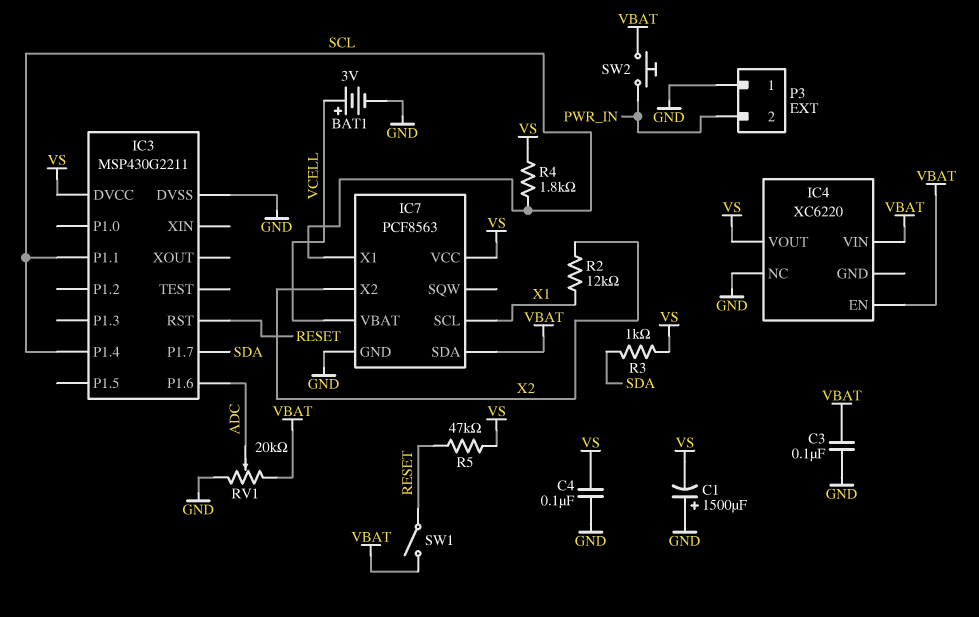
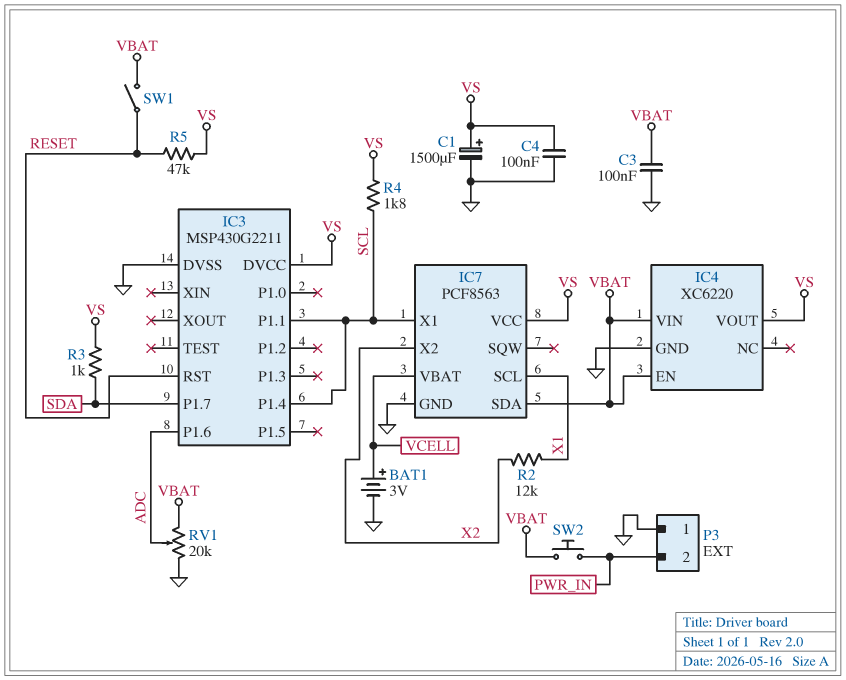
C1: 1500uF (plus GND, minus VS) -> 1500uF (plus VS, minus GND)
IC4 pin GND: none -> GND
IC4 pin NC: GND -> none

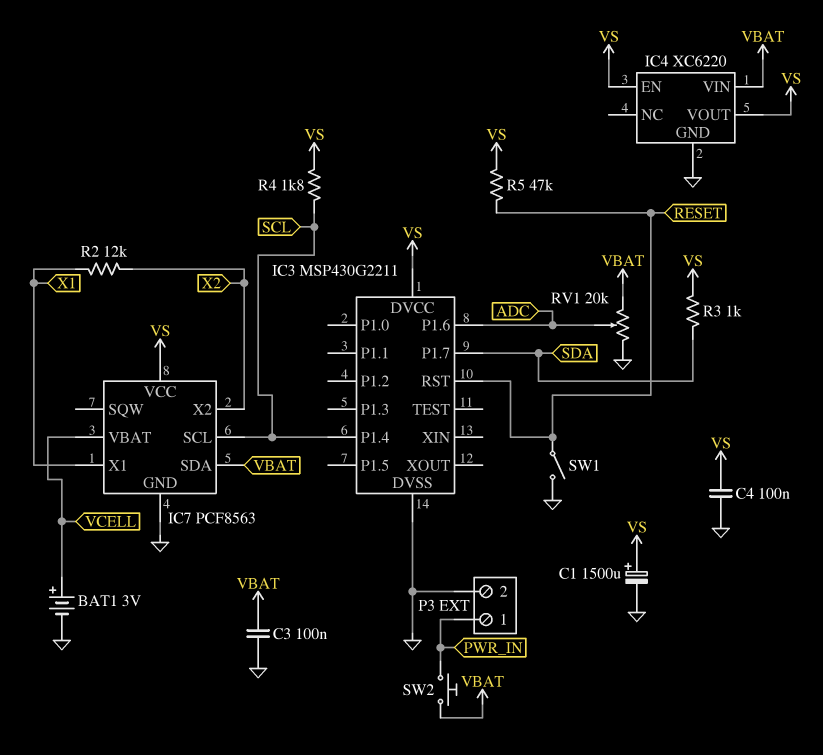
IC3 pin P1.1: SCL -> none
IC4 pin EN: VBAT -> VS
IC7 pin SCL: X1 -> SCL
IC7 pin X1: SCL -> X1
P3 pin 1: GND -> PWR_IN
P3 pin 2: PWR_IN -> GND
SW1: switch (RESET, VBAT) -> switch (GND, RESET)

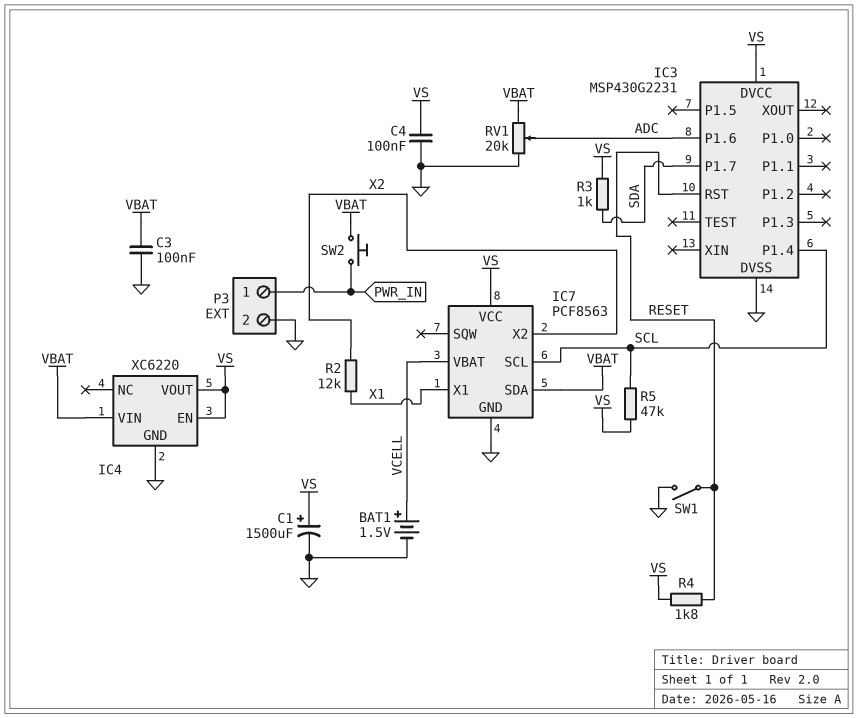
BAT1: 3V (plus VCELL, minus GND) -> 1.5V (plus VCELL, minus GND)
IC3: MSP430G2211 -> MSP430G2231
R4: 1.8k (SCL, VS) -> 1.8k (RESET, VS)
R5: 47k (RESET, VS) -> 47k (SCL, VS)

